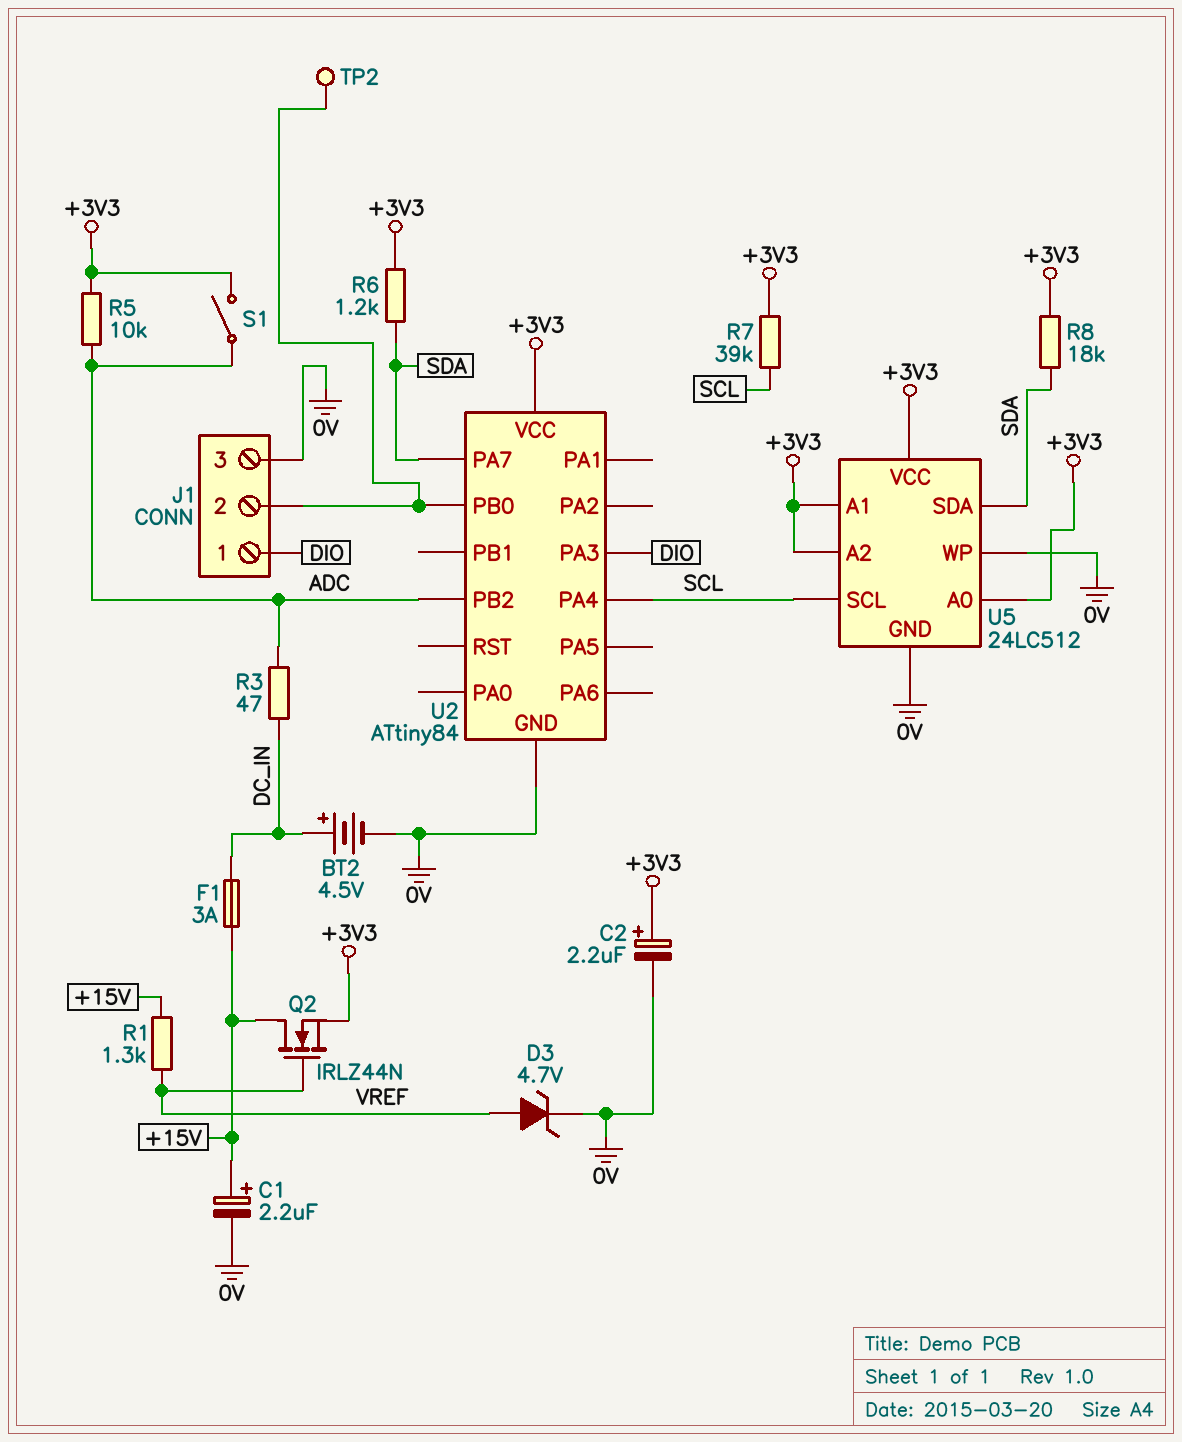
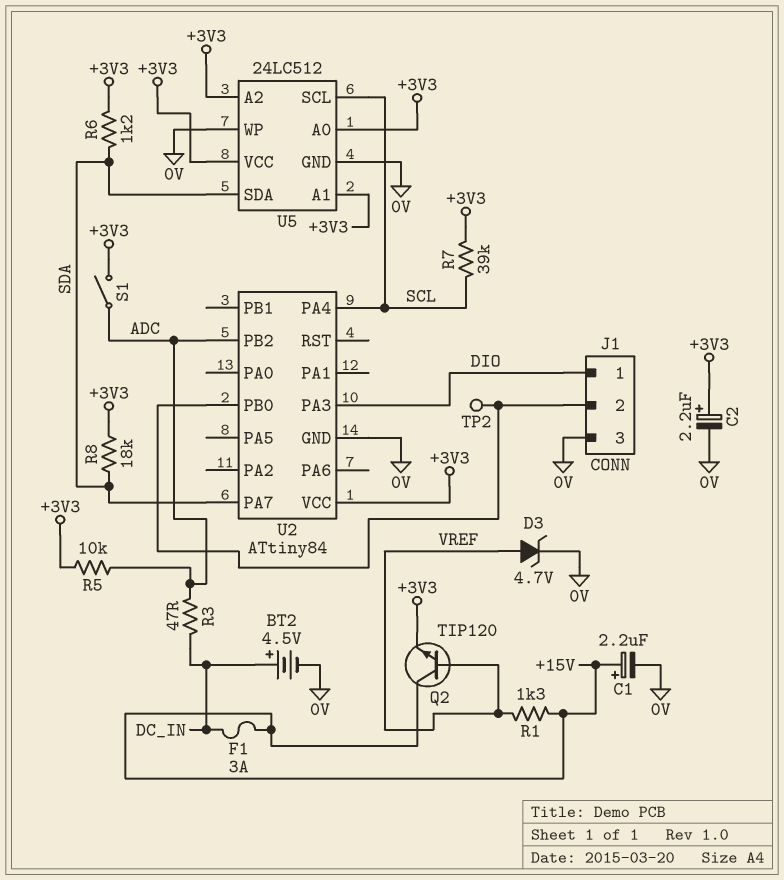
Q2: NMOS IRLZ44N (G VREF, D +15V, S +3V3) -> NPN TIP120 (B VREF, C +15V, E +3V3)

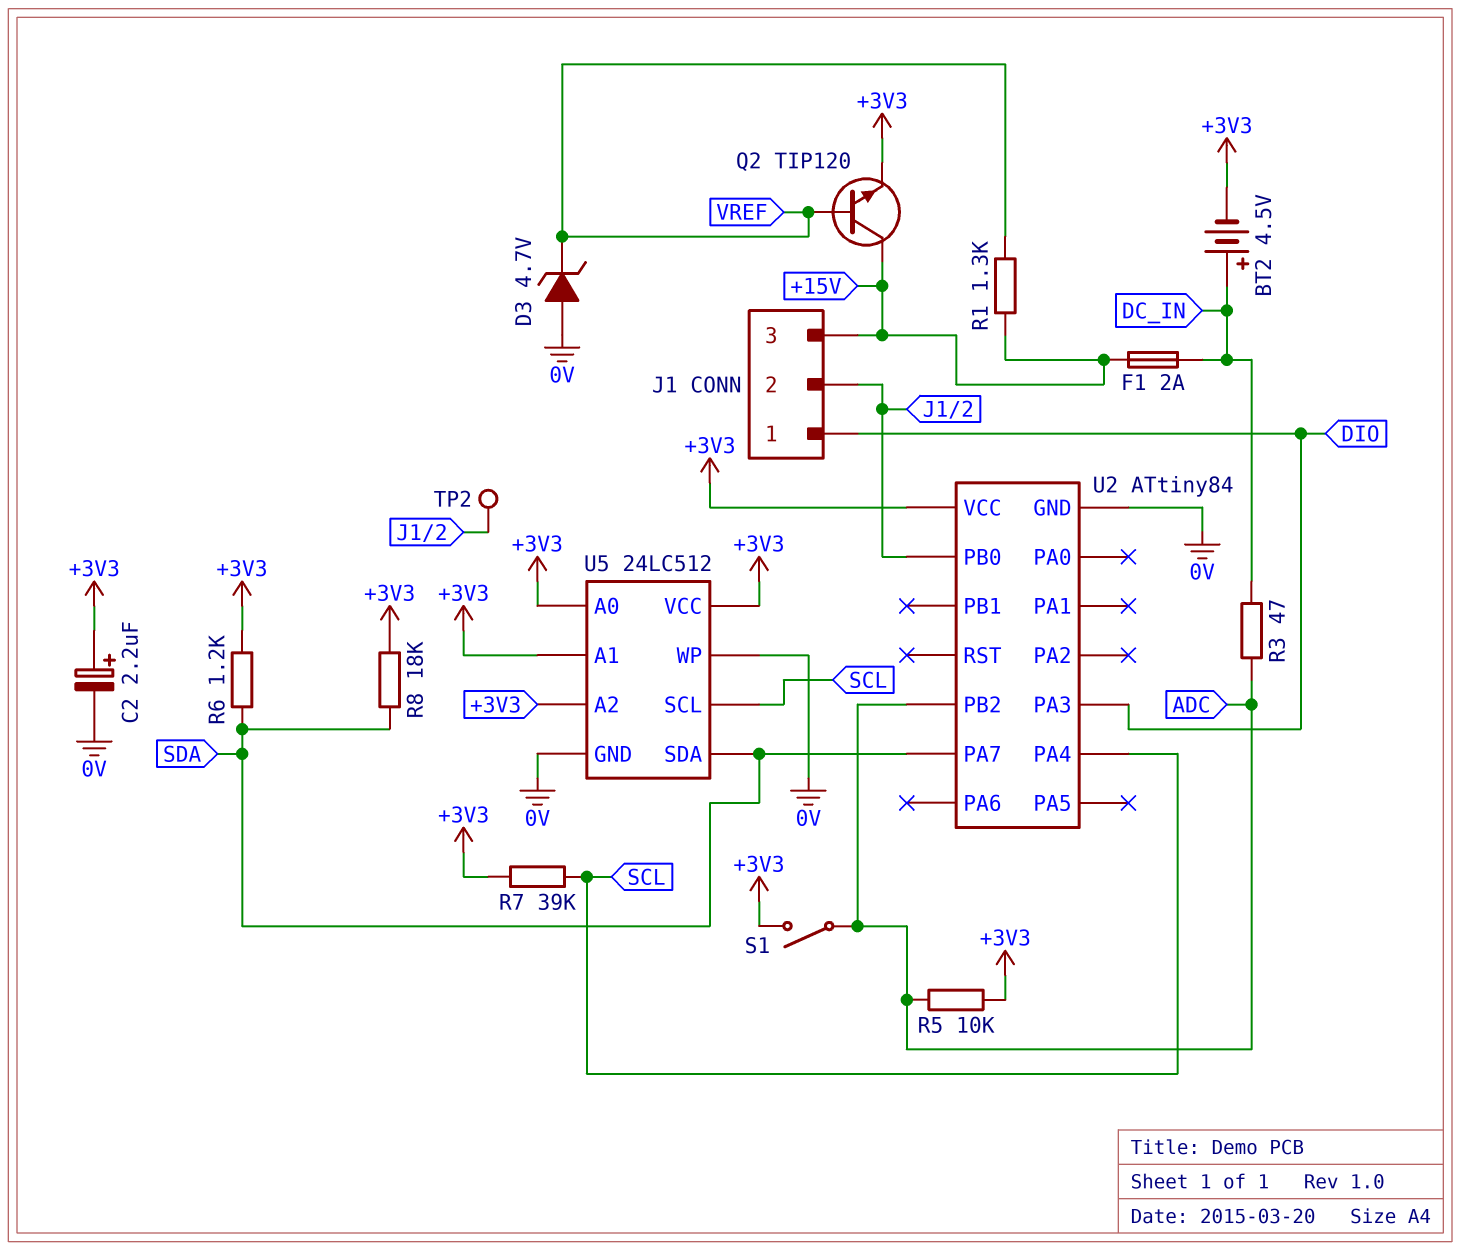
BT2: 4.5V (plus DC_IN, minus 0V) -> 4.5V (plus DC_IN, minus +3V3)
C1: 2.2uF (plus +15V, minus 0V) -> none
D3: zener 4.7V (A VREF, K 0V) -> zener 4.7V (A 0V, K VREF)
F1: 3A (+15V, DC_IN) -> 2A (+15V, DC_IN)
J1 pin 3: 0V -> +15V

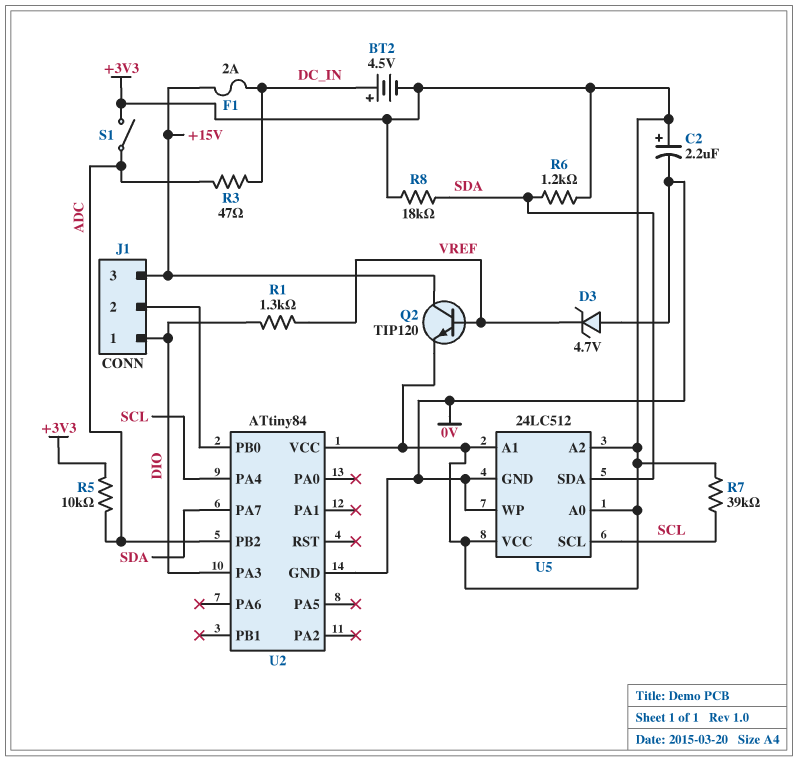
R1: 1.3k (+15V, VREF) -> 1.3k (DIO, VREF)
TP2: test point (J1/2) -> none

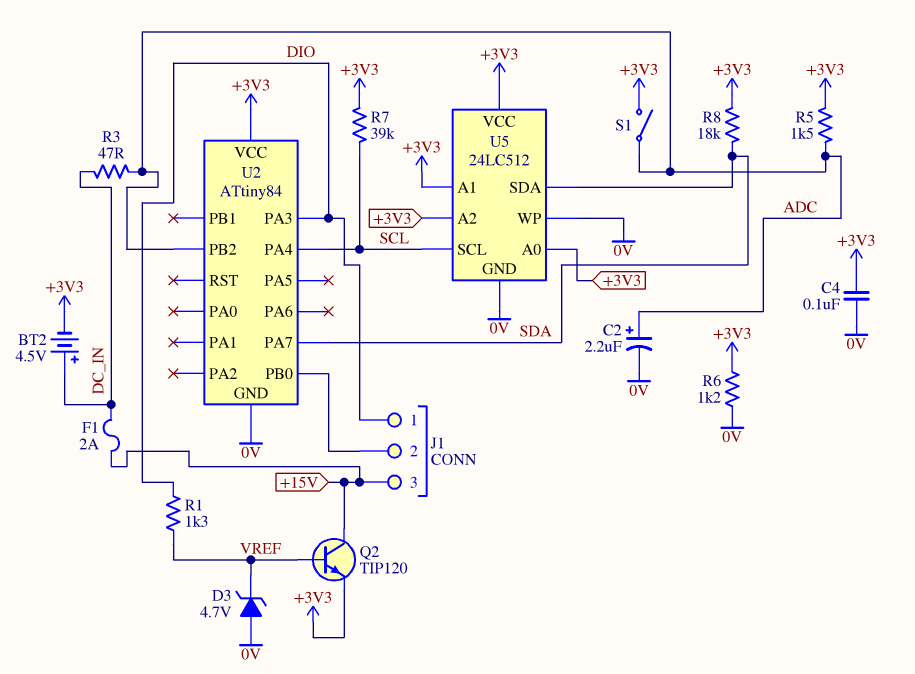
C2: 2.2uF (plus +3V3, minus 0V) -> 2.2uF (plus ADC, minus 0V)
C4: none -> 100nF (+3V3, 0V)
R5: 10k (+3V3, ADC) -> 1.5k (+3V3, ADC)
R6: 1.2k (+3V3, SDA) -> 1.2k (+3V3, 0V)

